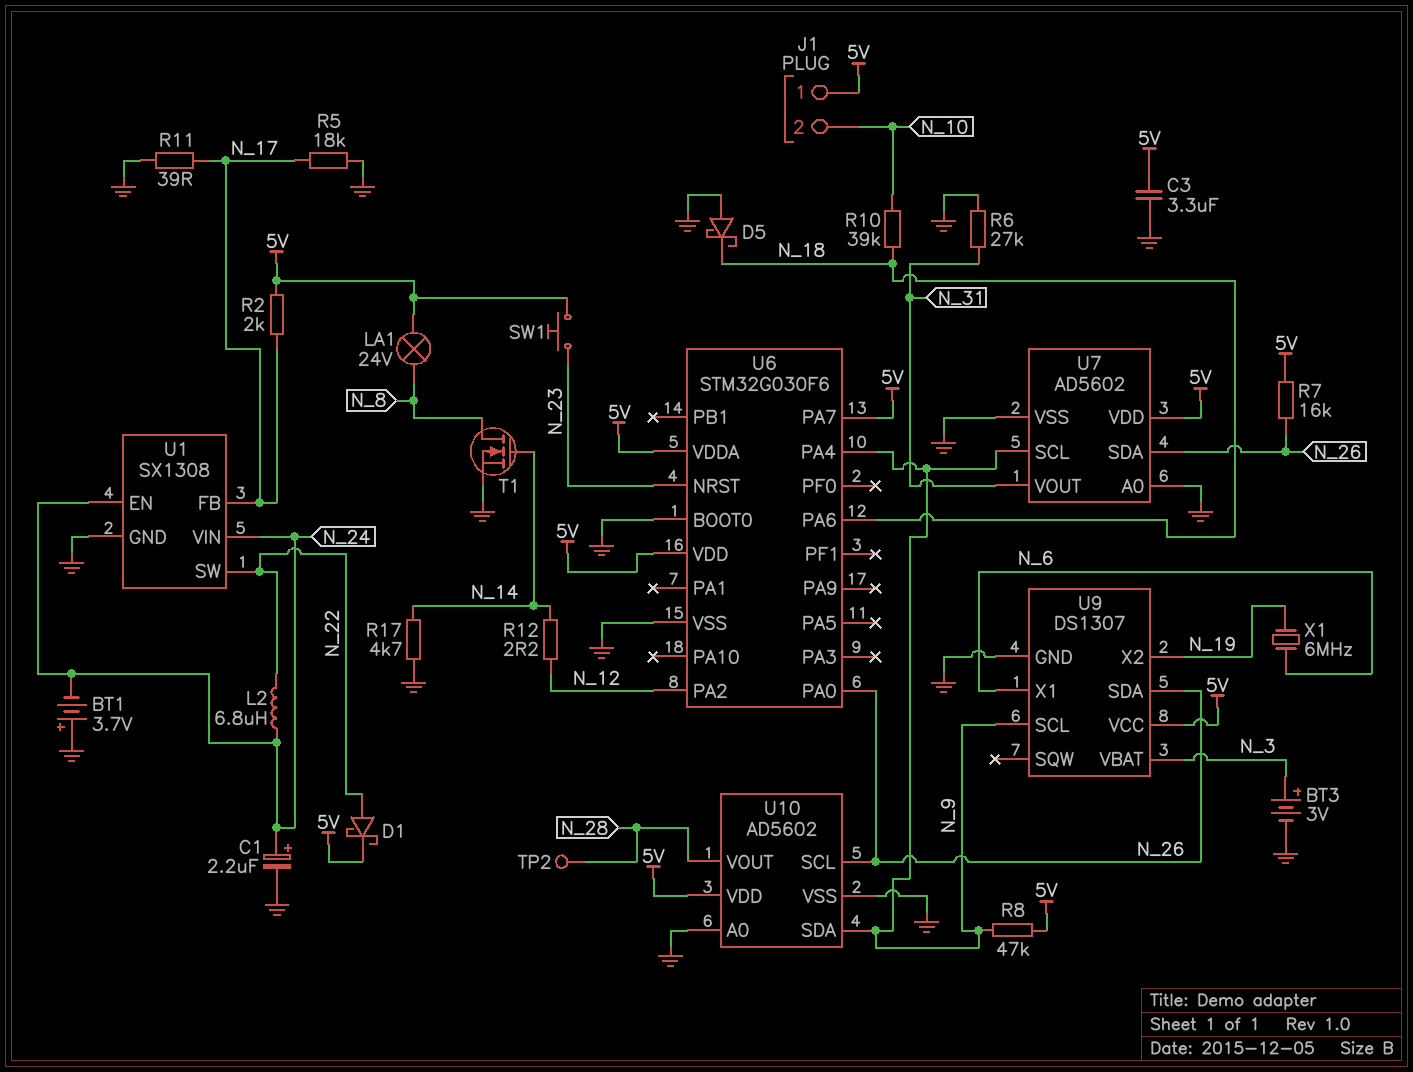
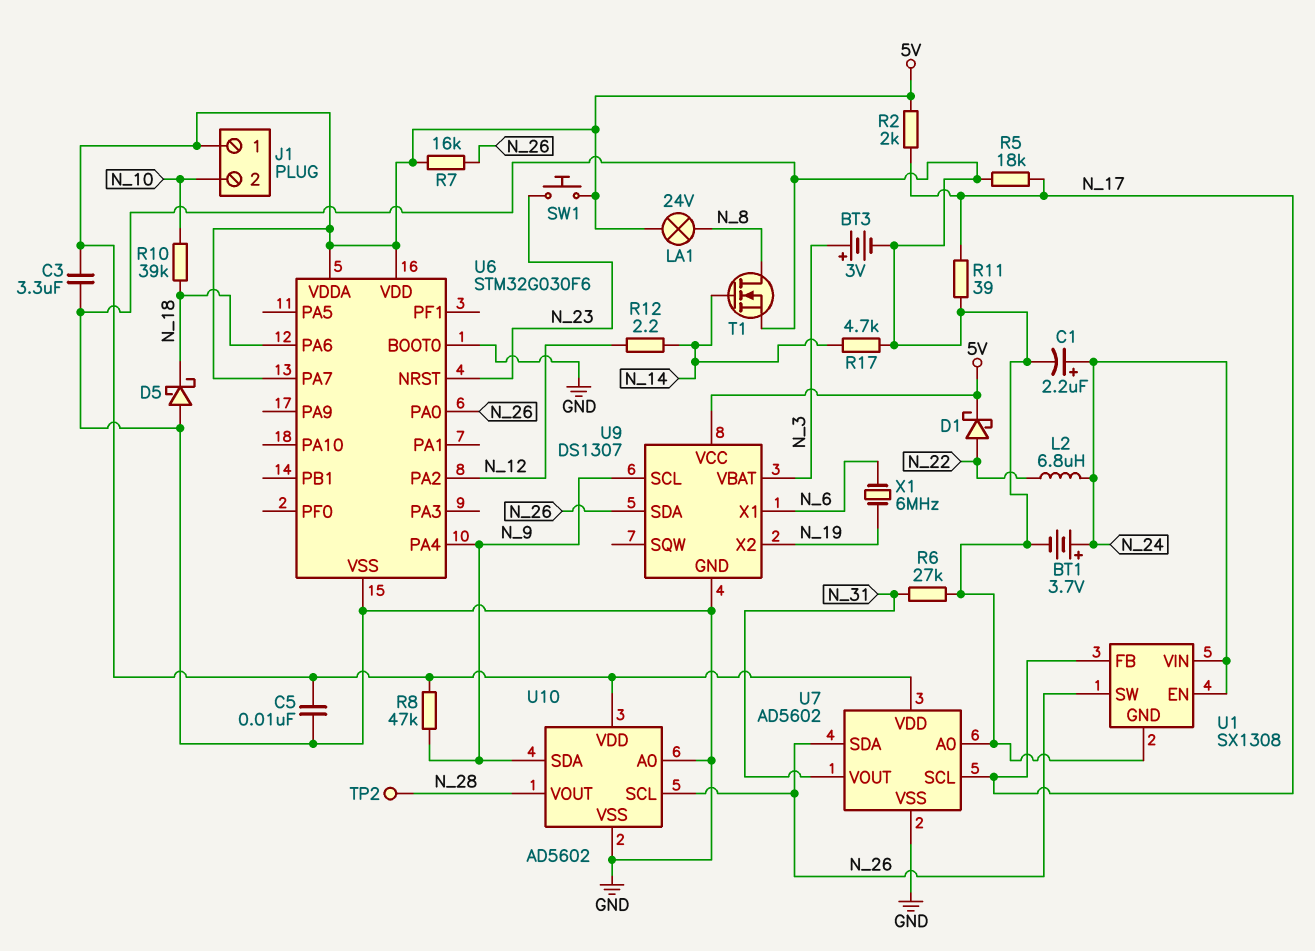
BT1: 3.7V (plus GND, minus N_24) -> 3.7V (plus N_24, minus GND)
C5: none -> 10nF (5V, GND)
U1 pin SW: N_22 -> N_26
U7 pin SCL: N_9 -> N_17

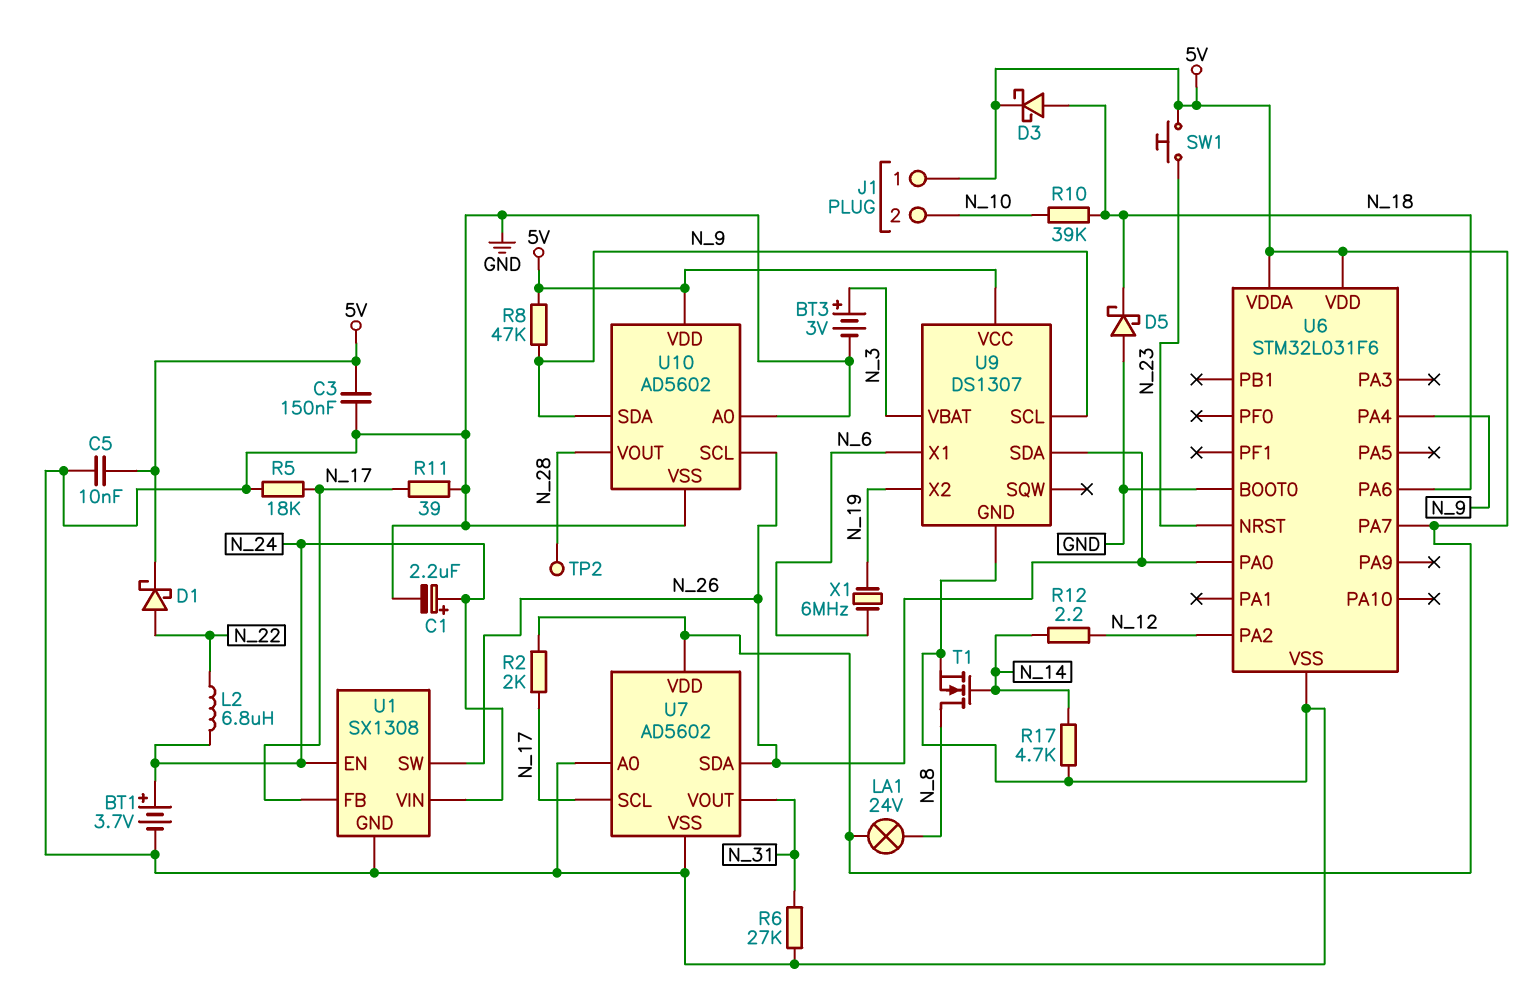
C3: 3.3uF (5V, GND) -> 150nF (5V, GND)
D3: none -> schottky (A N_18, K 5V)
R7: 16k (5V, N_26) -> none
U6: STM32G030F6 -> STM32L031F6

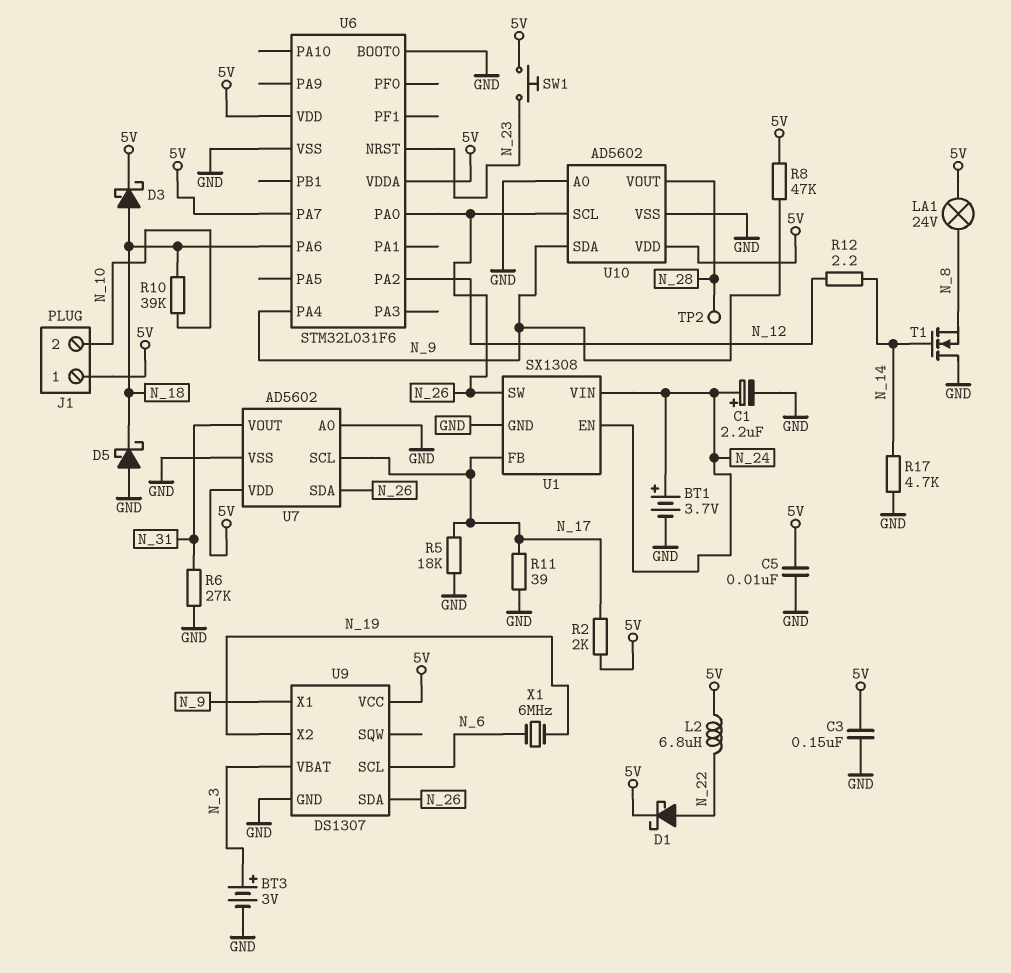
L2: 6.8uH (N_22, N_24) -> 6.8uH (5V, N_22)
T1: NMOS (G N_14, D N_8, S GND) -> NMOS (G N_14, D GND, S N_8)
U9 pin SCL: N_9 -> N_6
U9 pin X1: N_6 -> N_9

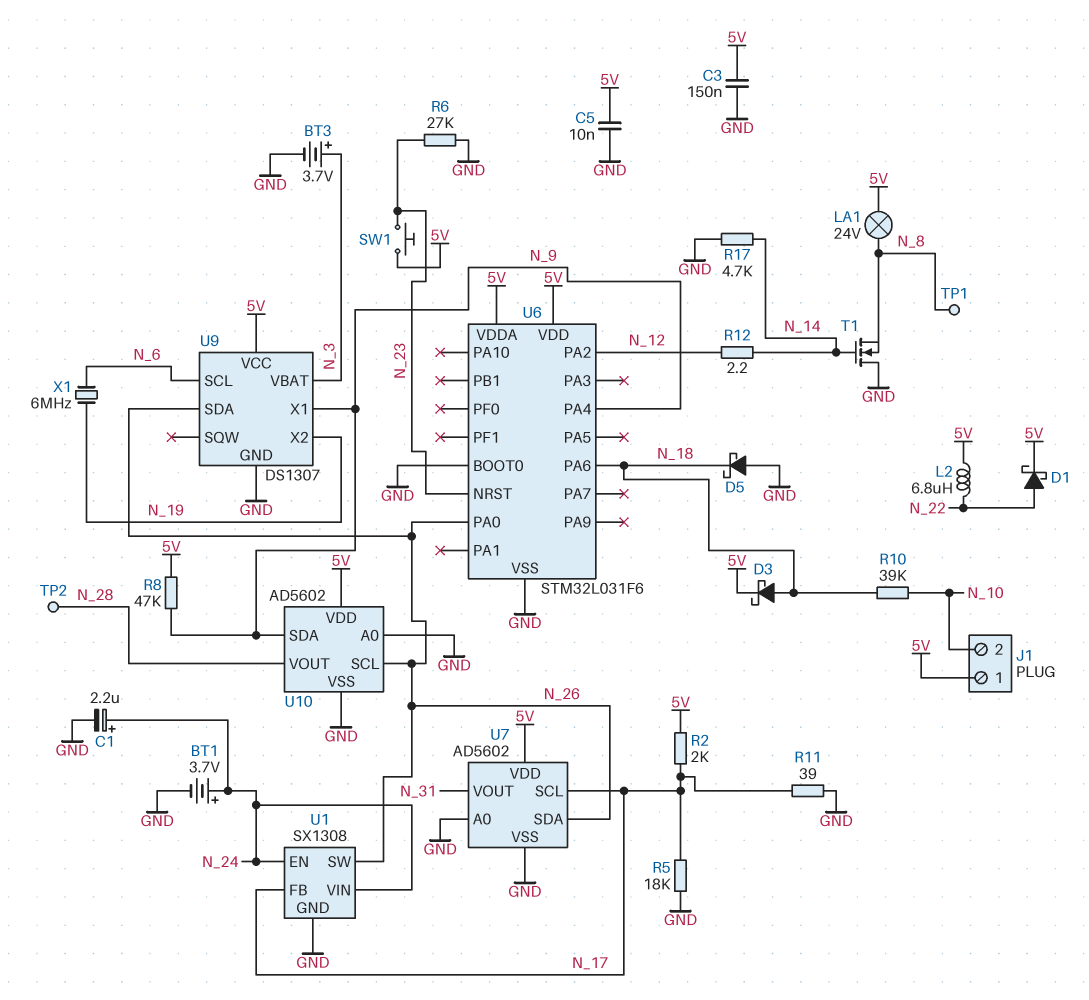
BT3: 3V (plus N_3, minus GND) -> 3.7V (plus N_3, minus GND)
R6: 27k (GND, N_31) -> 27k (GND, N_23)
TP1: none -> test point (N_8)
U6 pin PA7: 5V -> none

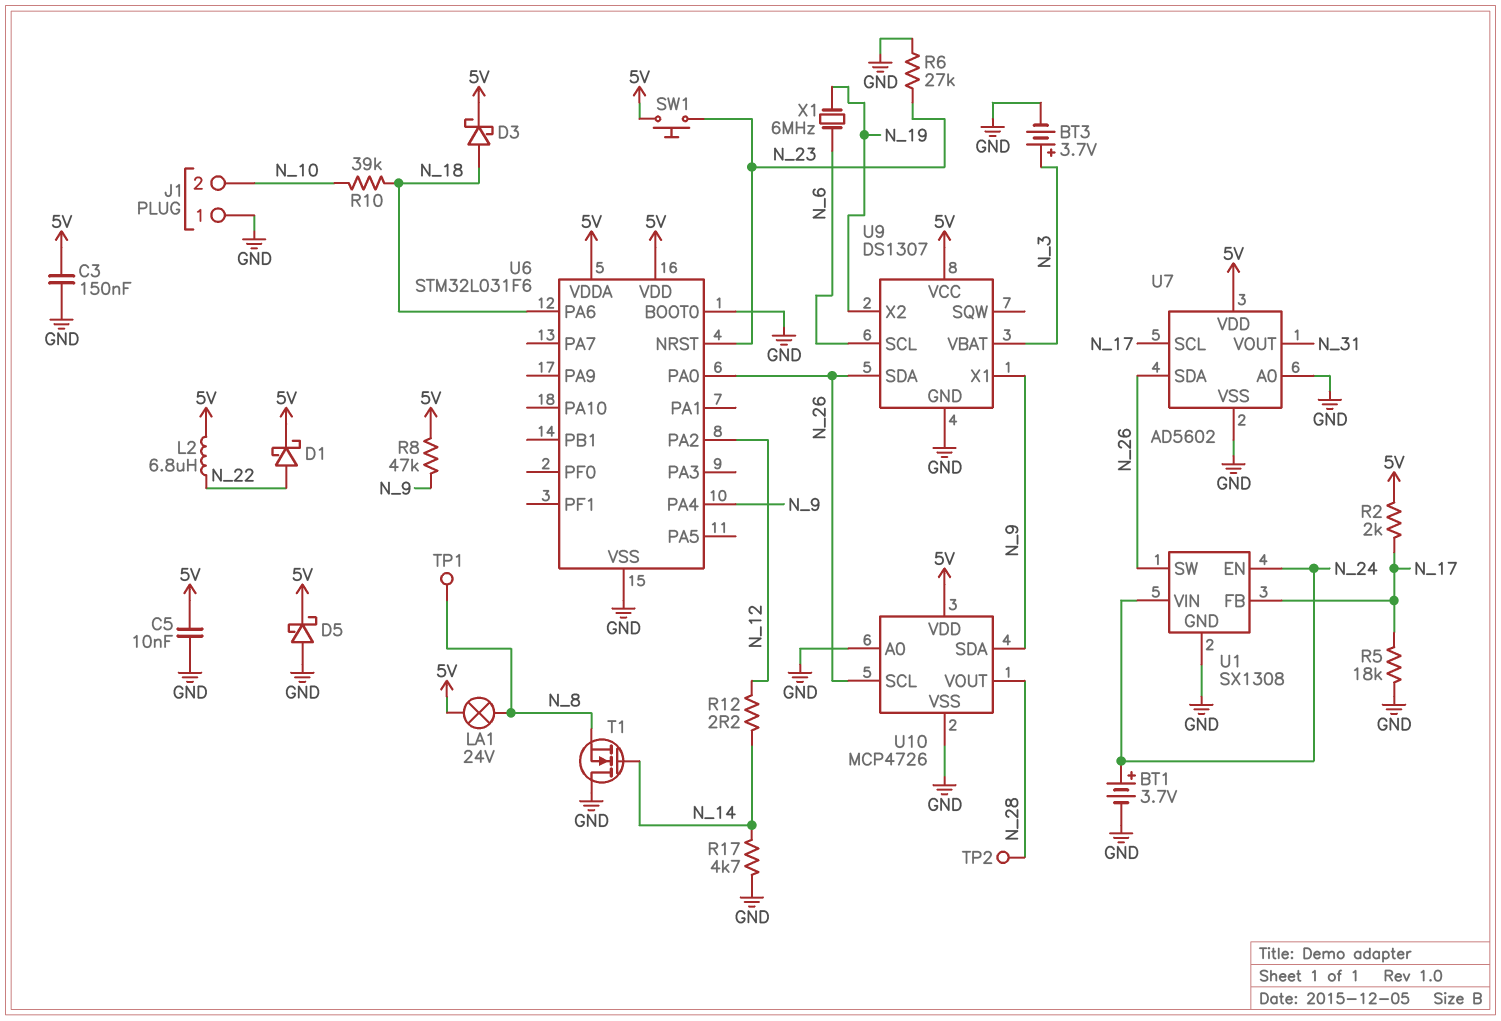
C1: 2.2uF (plus N_24, minus GND) -> none
D5: schottky (A GND, K N_18) -> schottky (A GND, K 5V)
J1 pin 1: 5V -> GND
R11: 39 (GND, N_17) -> none
U10: AD5602 -> MCP4726

